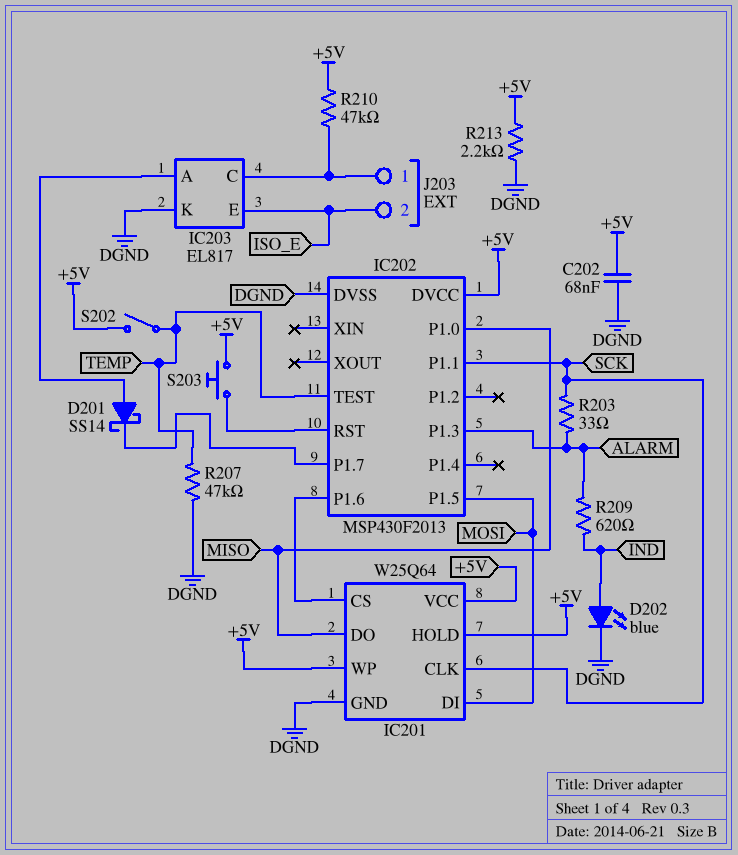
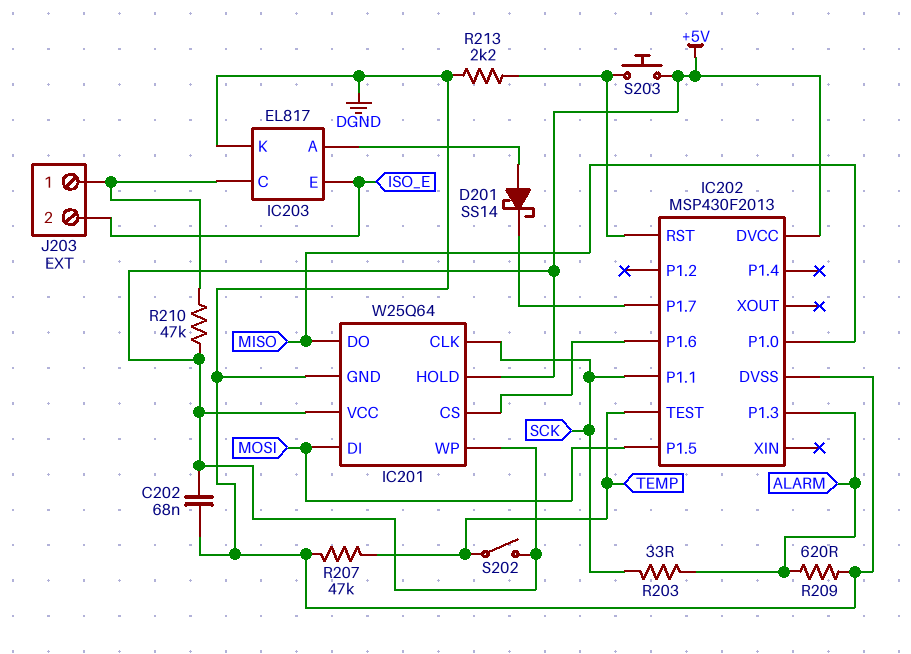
D202: LED blue (A IND, K DGND) -> none
R209: 620 (ALARM, IND) -> 620 (ALARM, DGND)
R213: 2.2k (+5V, DGND) -> 2.2k (DGND, IC202/RST)

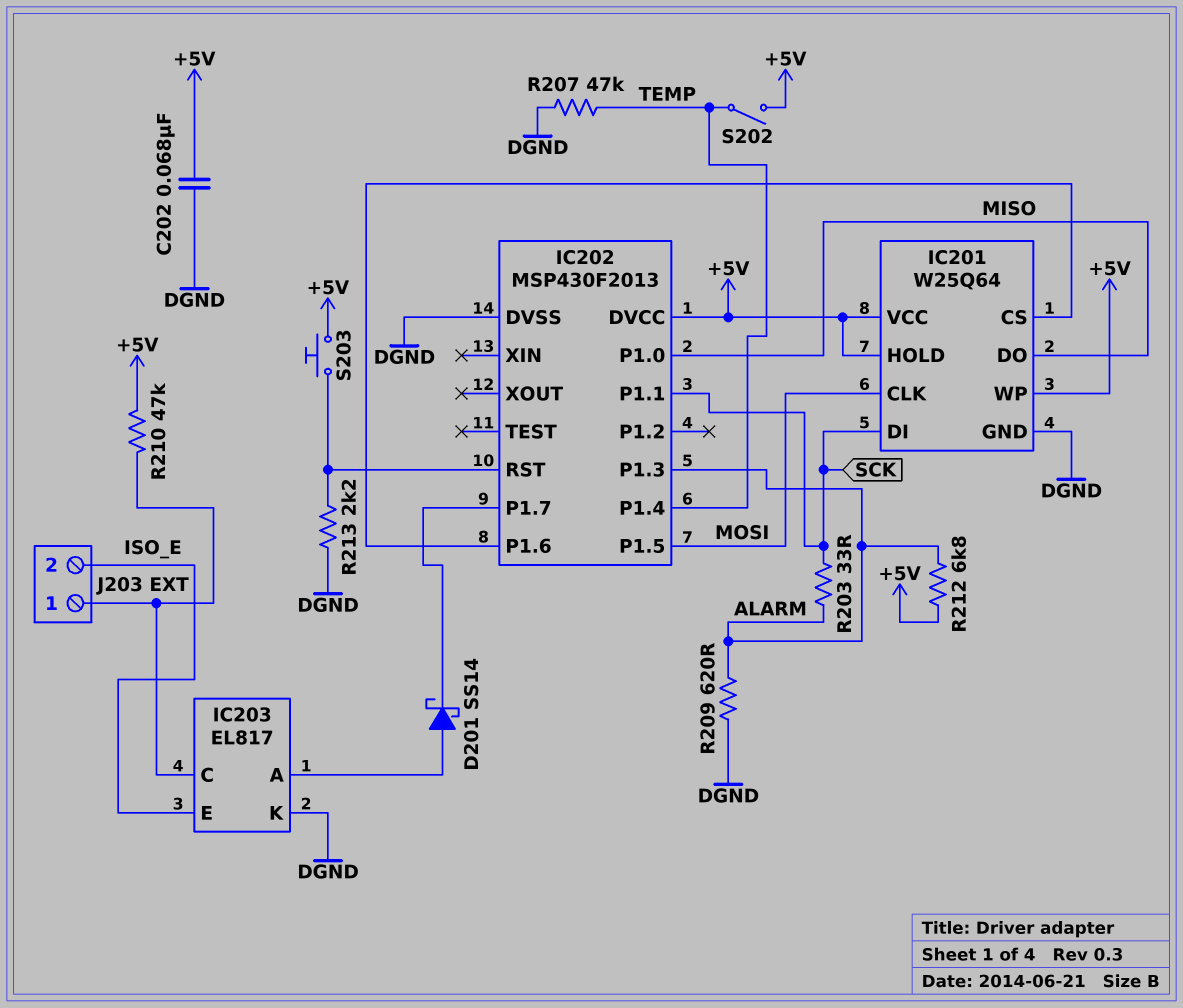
IC201 pin CLK: SCK -> MOSI
IC201 pin DI: MOSI -> SCK
IC202 pin P1.4: none -> TEMP
IC202 pin TEST: TEMP -> none
R212: none -> 6.8k (+5V, ALARM)

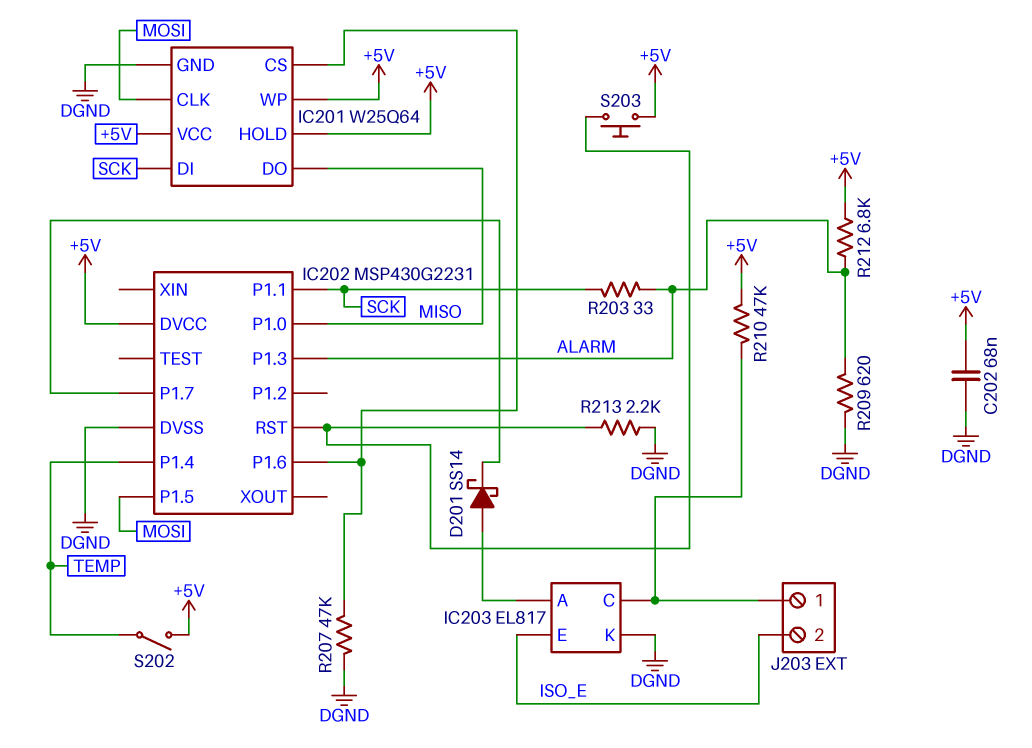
IC202: MSP430F2013 -> MSP430G2231
R207: 47k (DGND, TEMP) -> 47k (DGND, IC201/CS)

